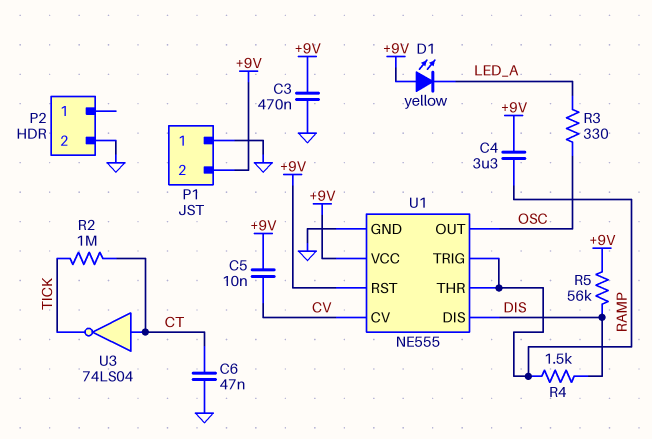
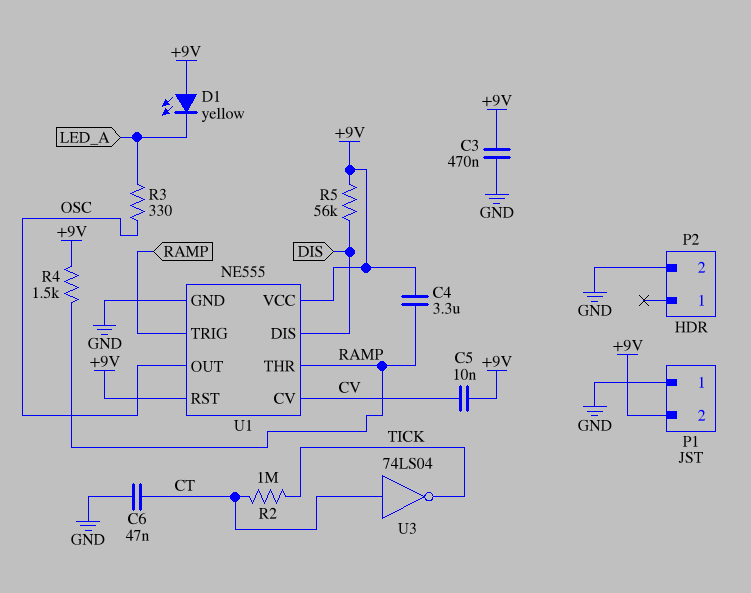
R4: 1.5k (DIS, RAMP) -> 1.5k (+9V, RAMP)

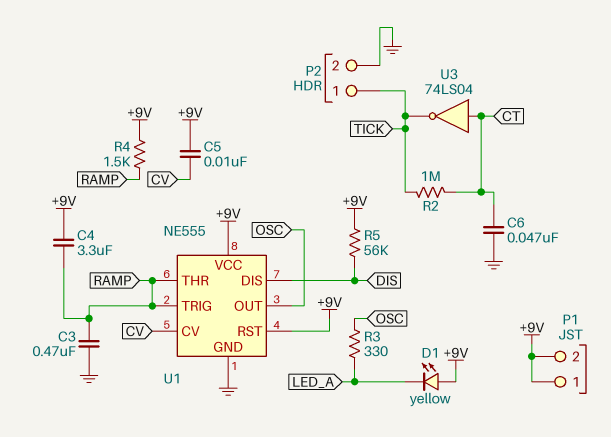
C3: 470nF (+9V, GND) -> 470nF (GND, RAMP)
P1 pin 1: GND -> +9V
P2 pin 1: none -> TICK

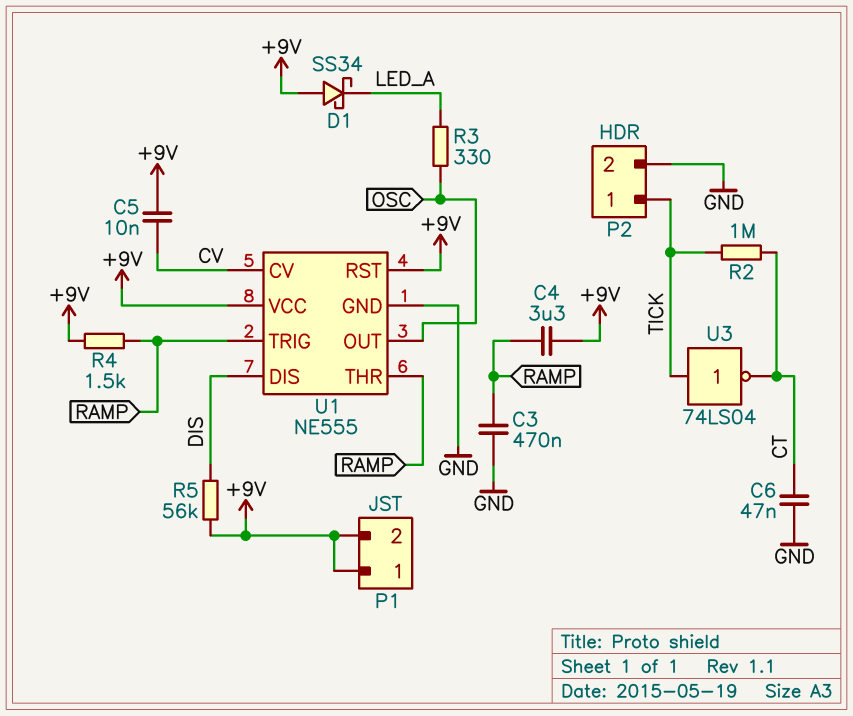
D1: LED yellow (A +9V, K LED_A) -> schottky SS34 (A +9V, K LED_A)
U3: NOT 74LS04 (in CT, out TICK) -> NOT 74LS04 (in TICK, out CT)

